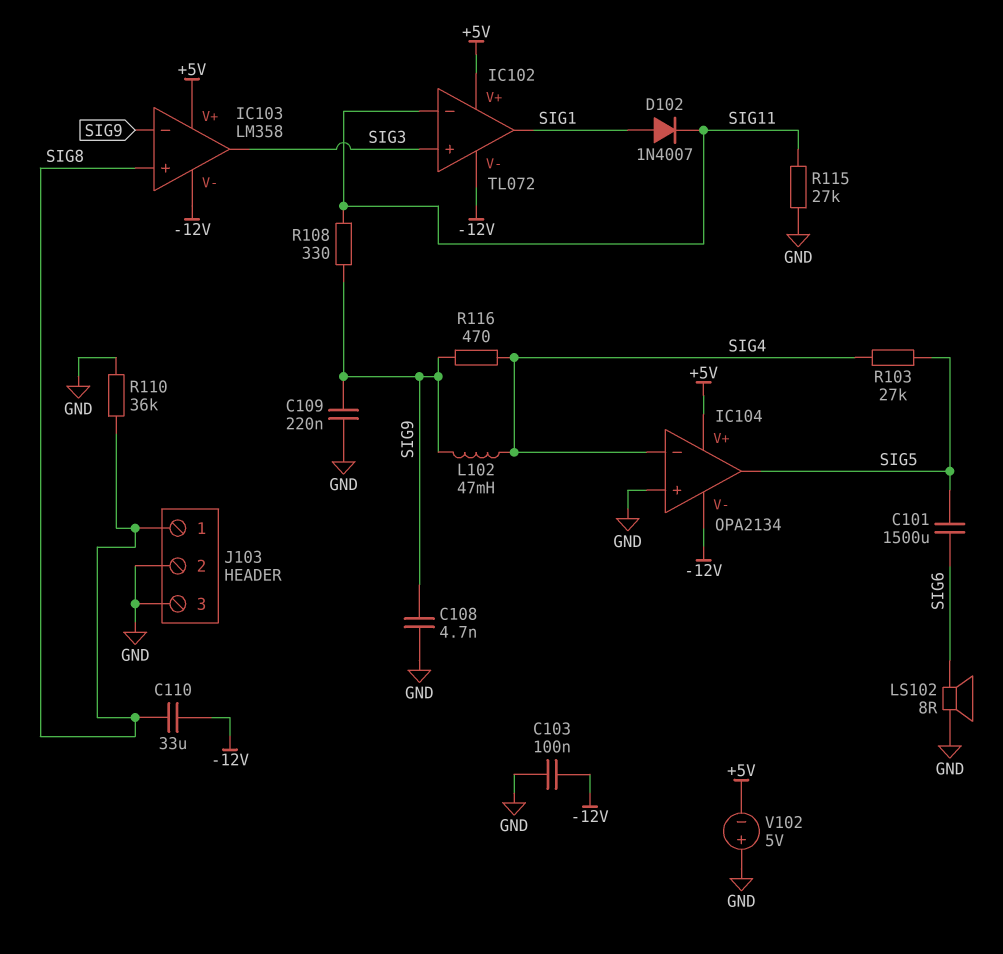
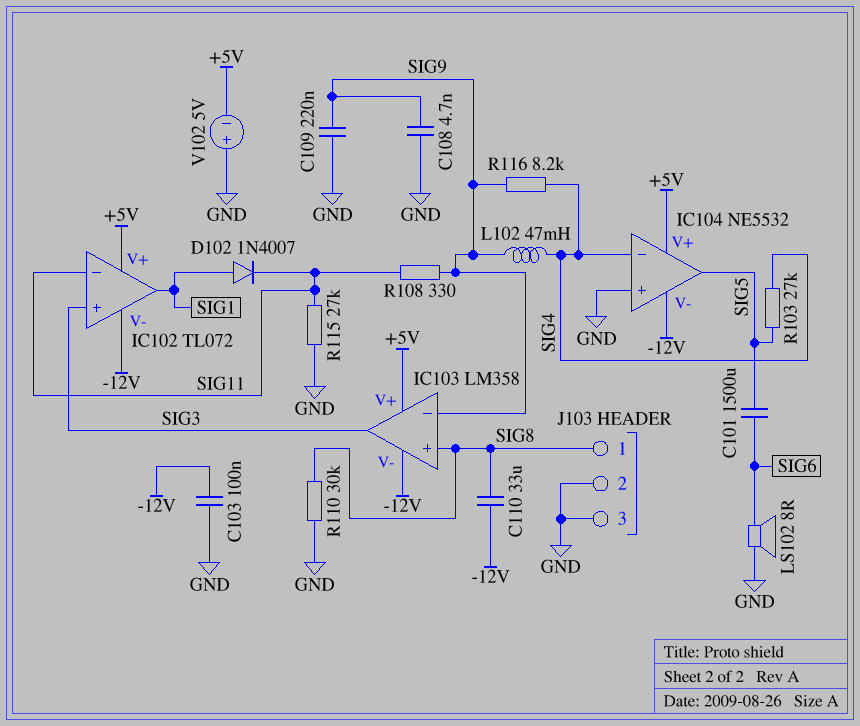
IC104: OPA2134 -> NE5532
R110: 36k (GND, SIG8) -> 30k (GND, SIG8)
R116: 470 (SIG4, SIG9) -> 8.2k (SIG4, SIG9)

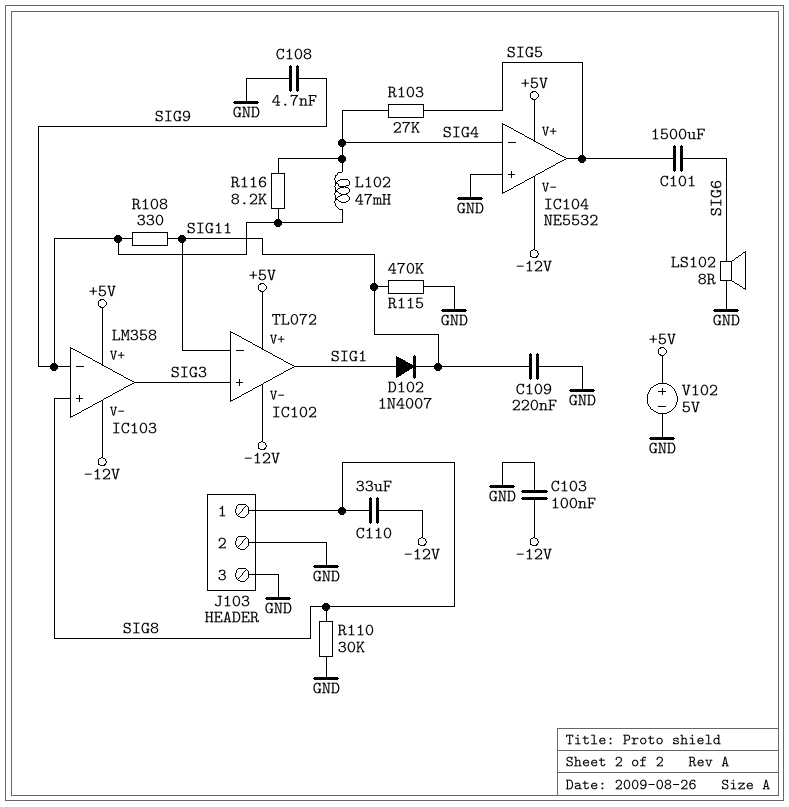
C109: 220nF (GND, SIG9) -> 220nF (GND, SIG11)
R115: 27k (GND, SIG11) -> 470k (GND, SIG11)
V102: 5V (plus GND, minus +5V) -> 5V (plus +5V, minus GND)

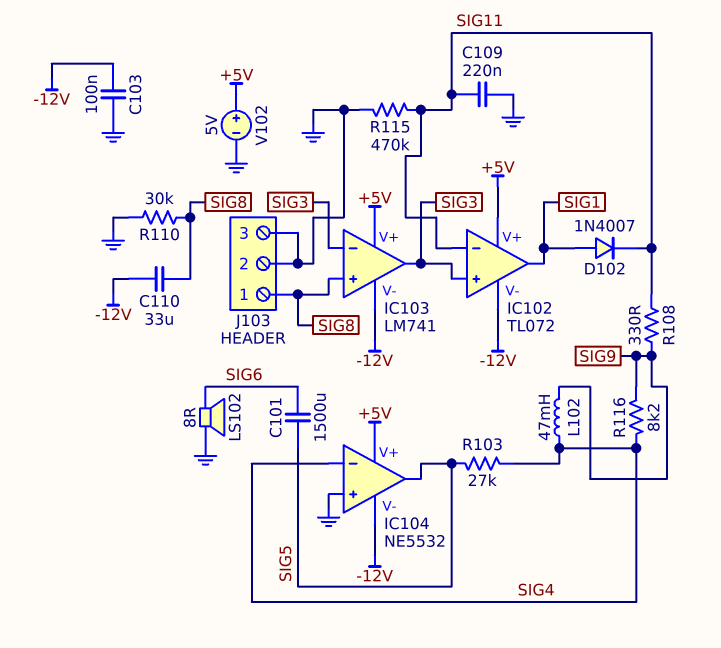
C108: 4.7nF (GND, SIG9) -> none
IC103: LM358 -> LM741
IC103 pin in-: SIG9 -> SIG3

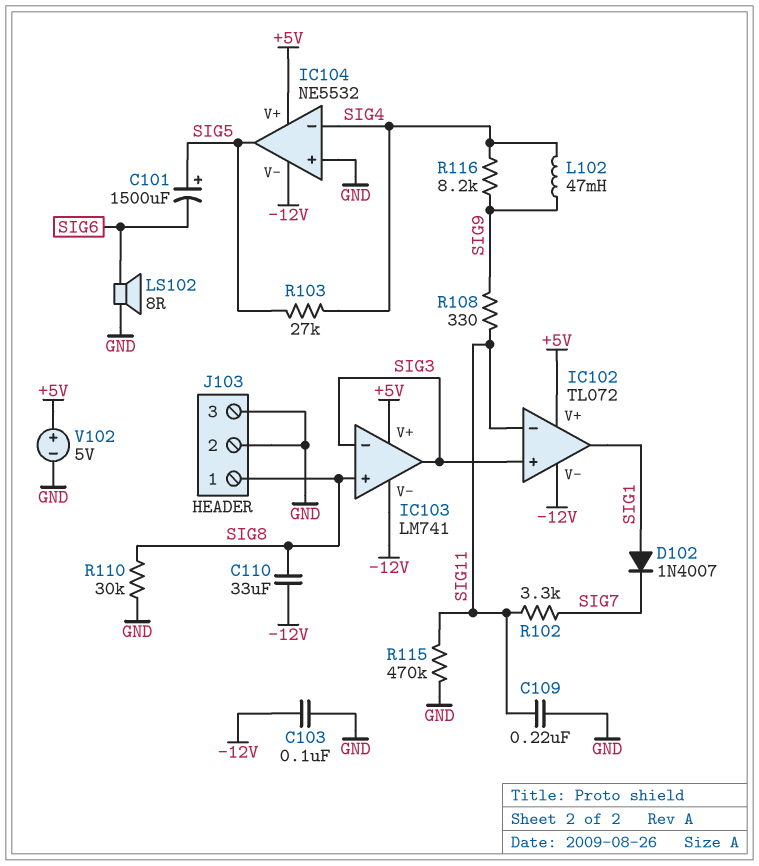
C101: 1500uF (SIG5, SIG6) -> 1500uF (plus SIG5, minus SIG6)
D102: diode 1N4007 (A SIG1, K SIG11) -> diode 1N4007 (A SIG1, K SIG7)
R102: none -> 3.3k (SIG7, SIG11)

